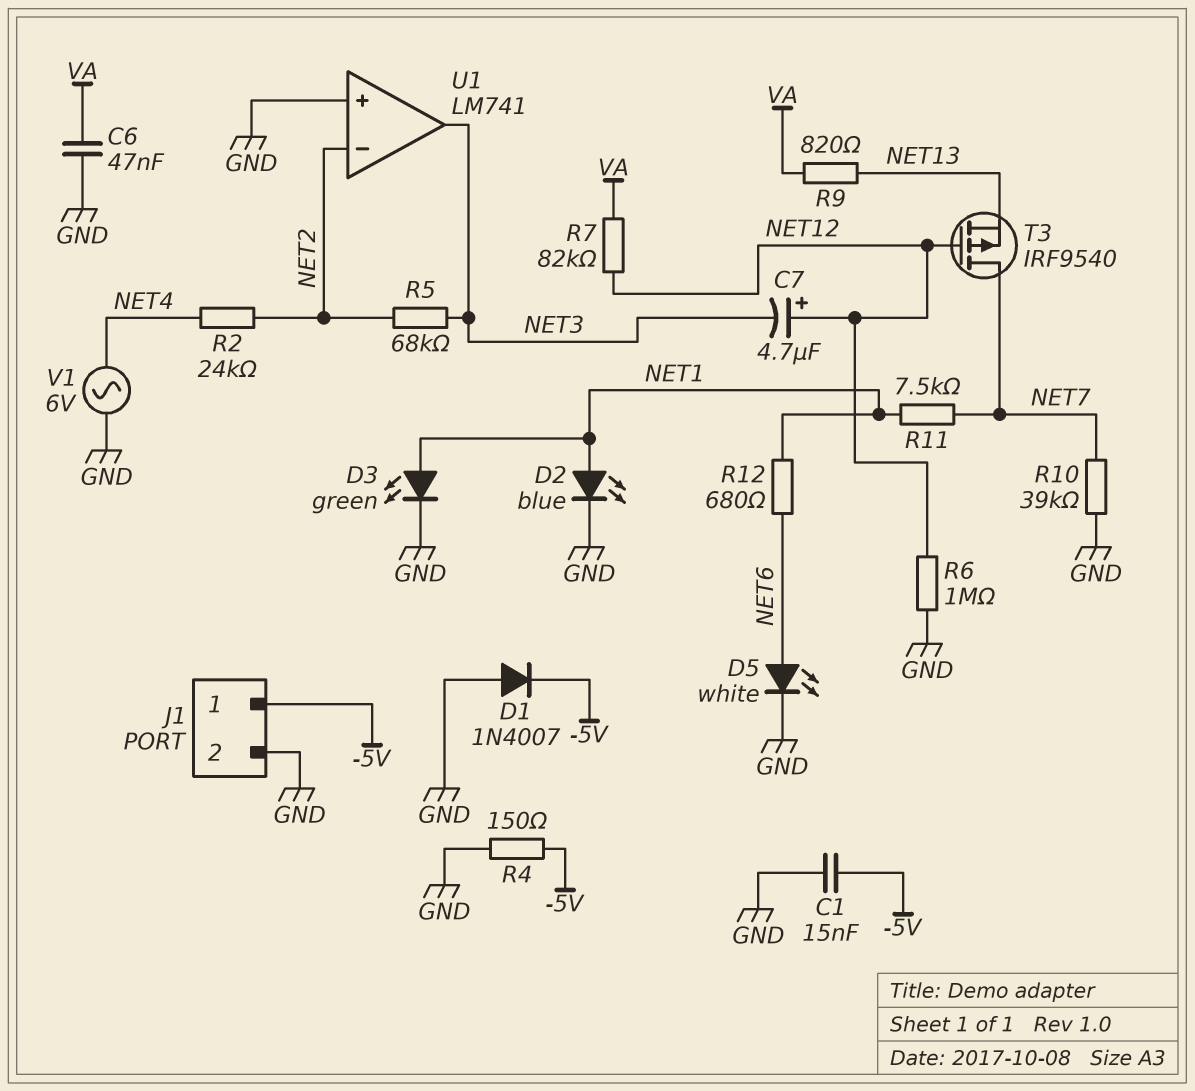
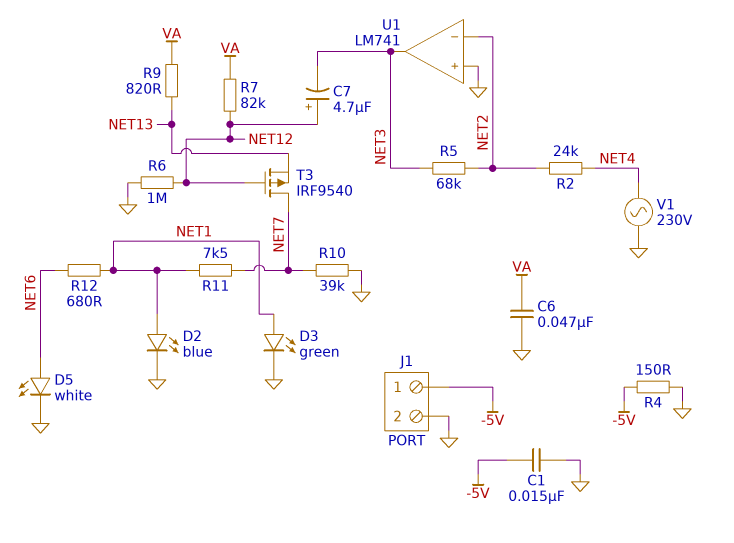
D1: diode 1N4007 (A GND, K -5V) -> none
V1: AC 6V (GND, NET4) -> AC 230V (GND, NET4)

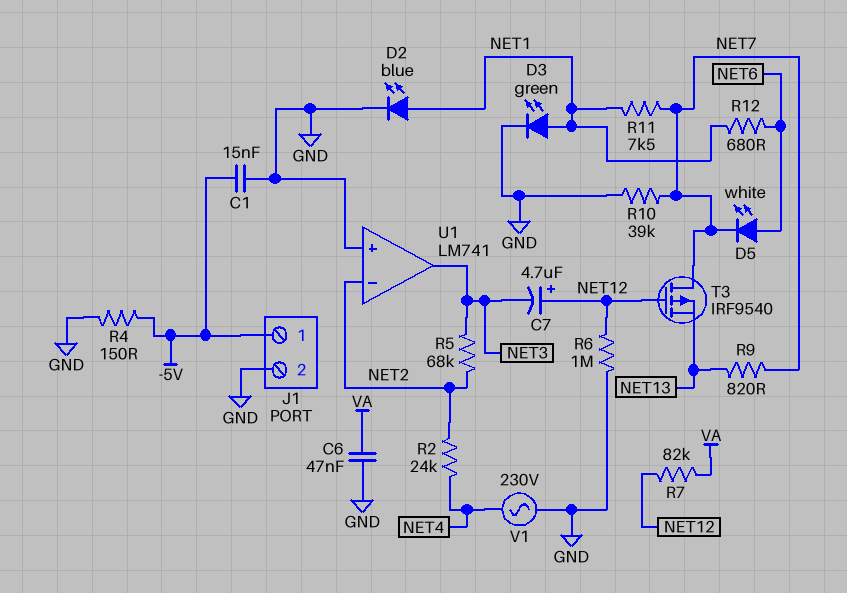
D5: LED white (A NET6, K GND) -> LED white (A NET6, K NET7)
R9: 820 (NET13, VA) -> 820 (NET7, NET13)

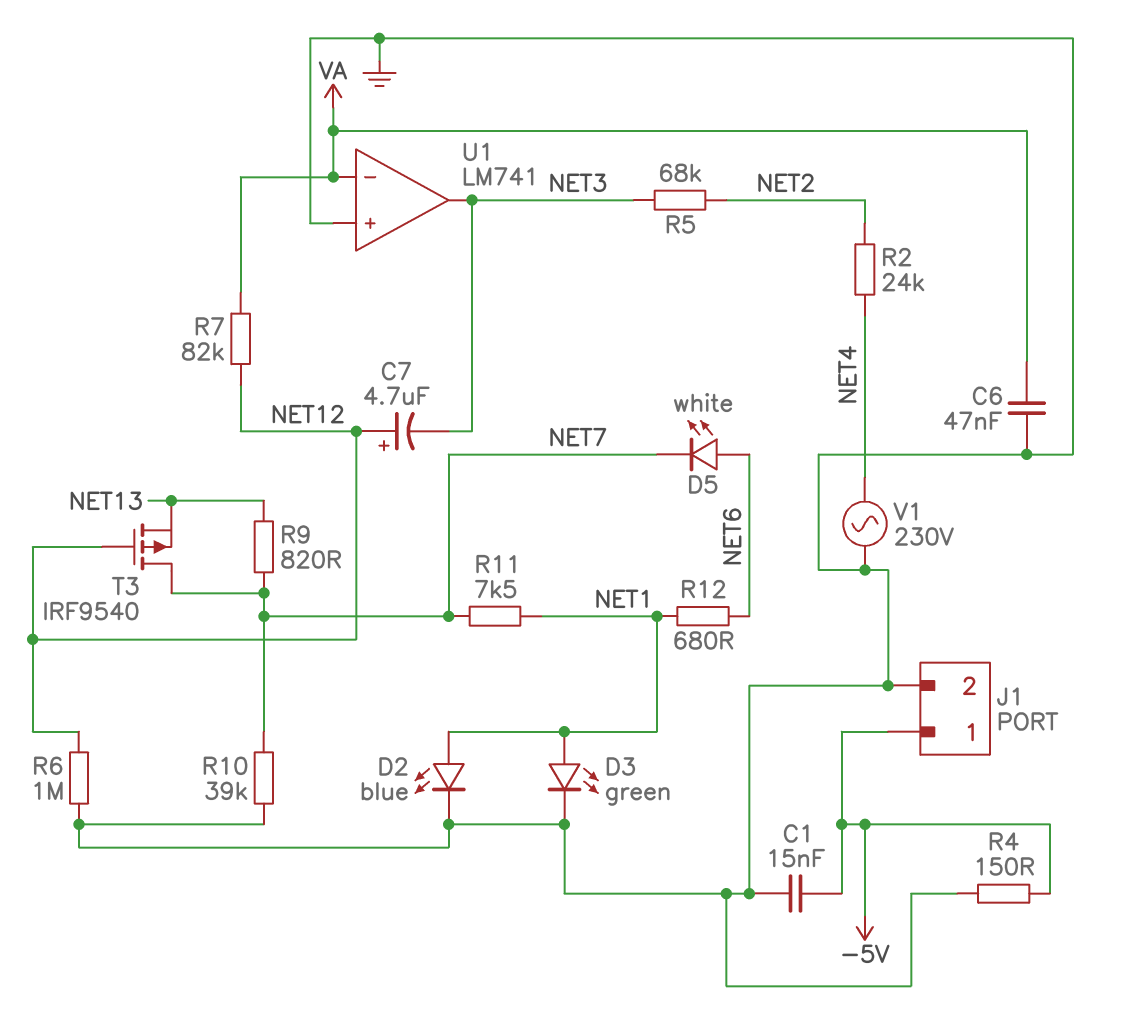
U1 pin in-: NET2 -> VA

